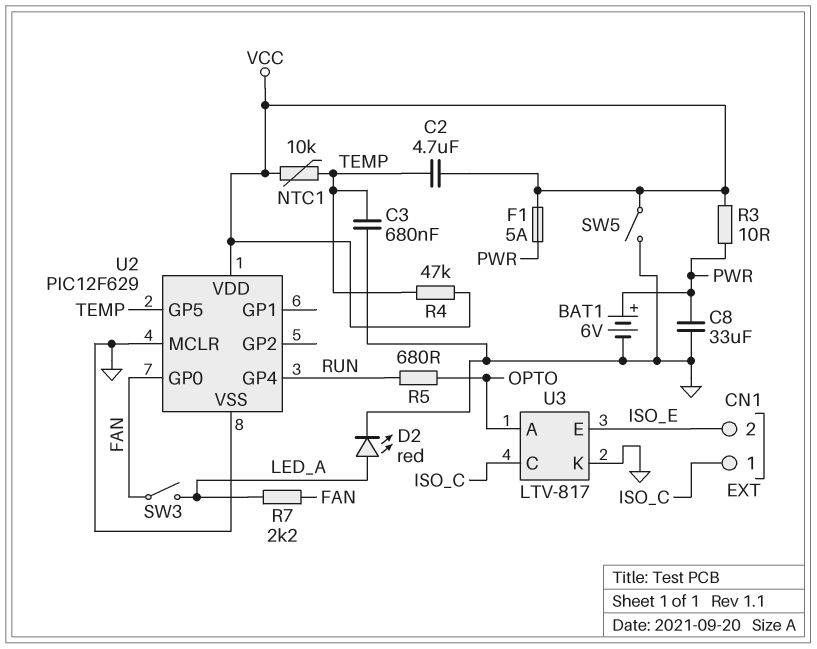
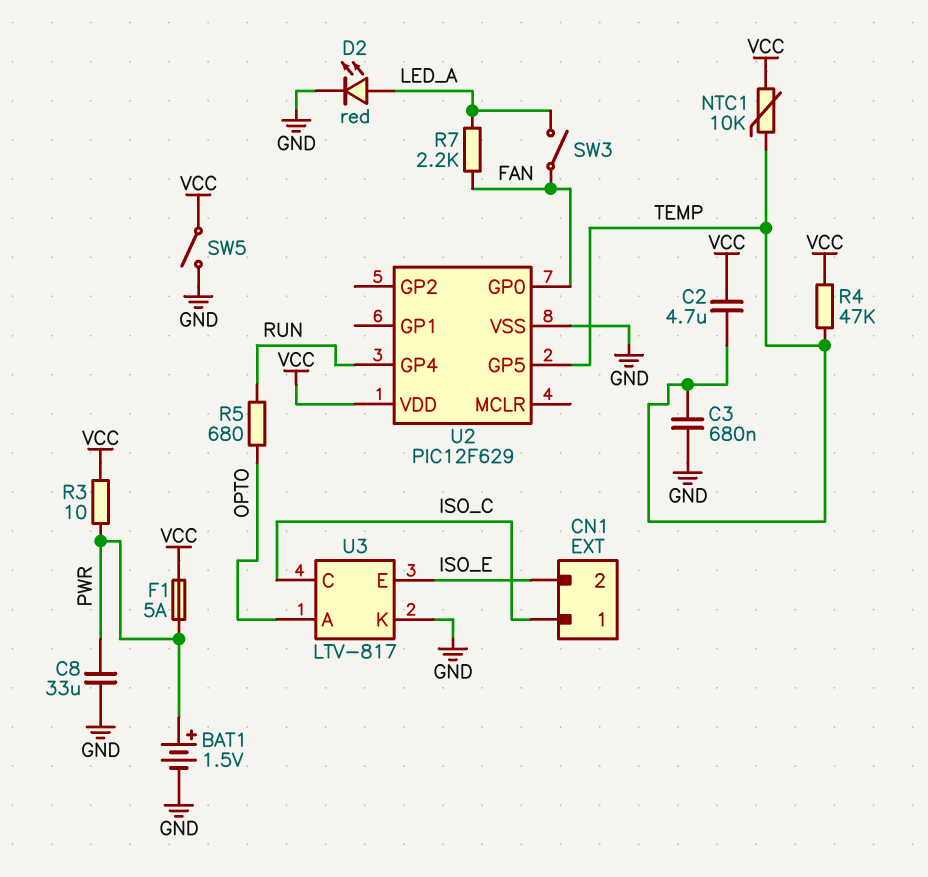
BAT1: 6V (plus PWR, minus GND) -> 1.5V (plus PWR, minus GND)
U2 pin MCLR: GND -> none

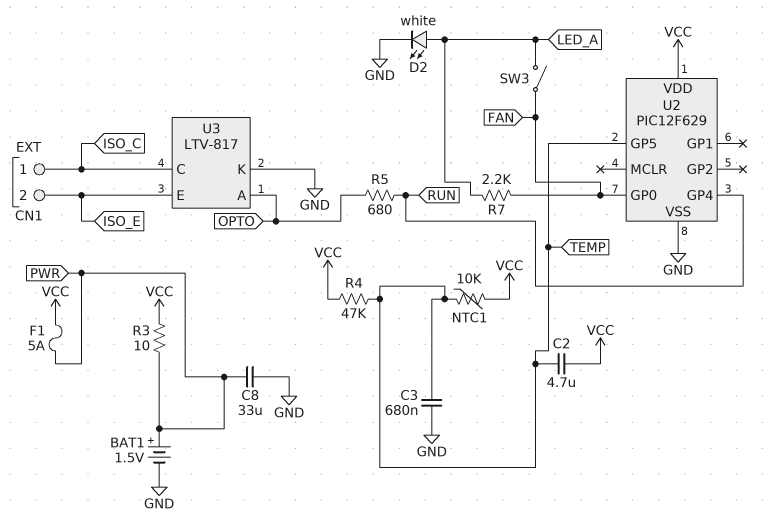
D2: LED red (A LED_A, K GND) -> LED white (A LED_A, K GND)
SW5: switch (GND, VCC) -> none

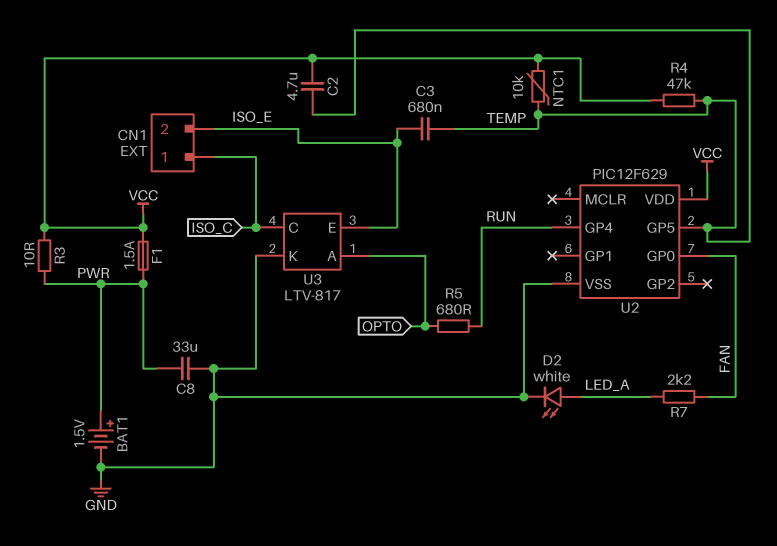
C3: 680nF (GND, TEMP) -> 680nF (ISO_E, TEMP)
F1: 5A (PWR, VCC) -> 1.5A (PWR, VCC)
SW3: switch (FAN, LED_A) -> none

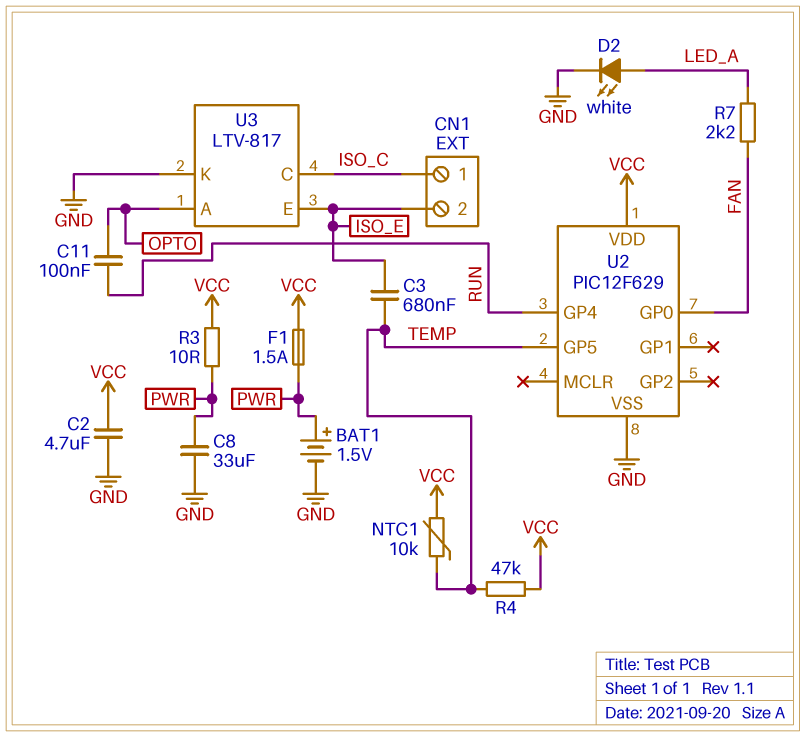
C2: 4.7uF (TEMP, VCC) -> 4.7uF (GND, VCC)
C11: none -> 100nF (OPTO, RUN)
R5: 680 (OPTO, RUN) -> none

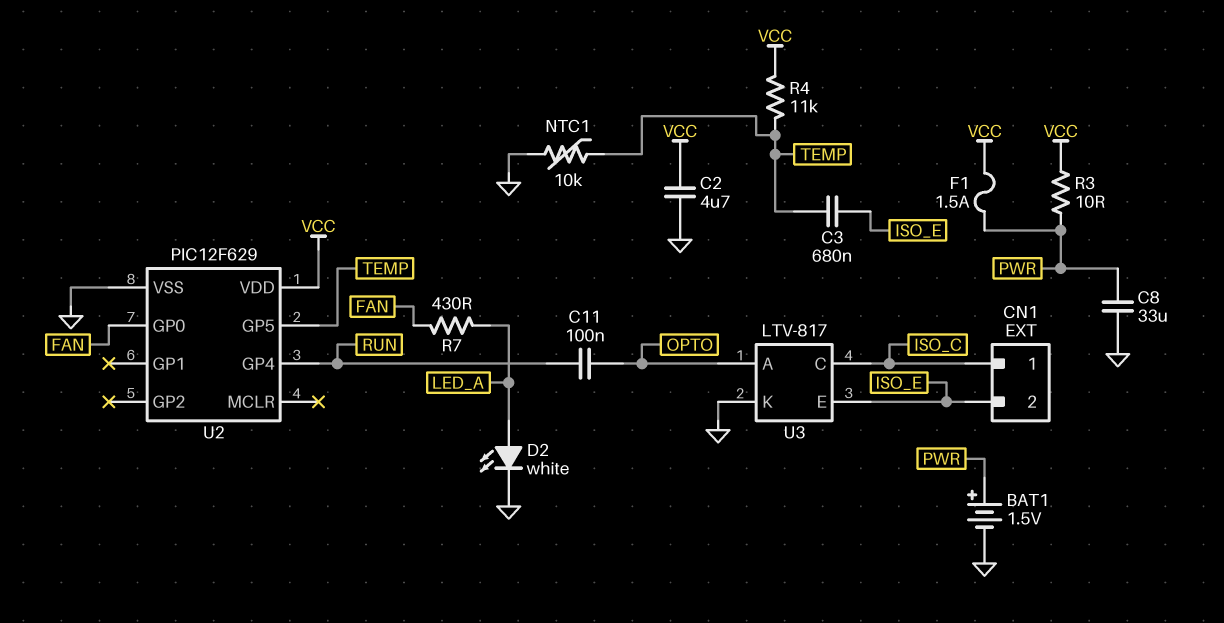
NTC1: 10k (TEMP, VCC) -> 10k (GND, TEMP)
R4: 47k (TEMP, VCC) -> 11k (TEMP, VCC)
R7: 2.2k (FAN, LED_A) -> 430 (FAN, LED_A)

